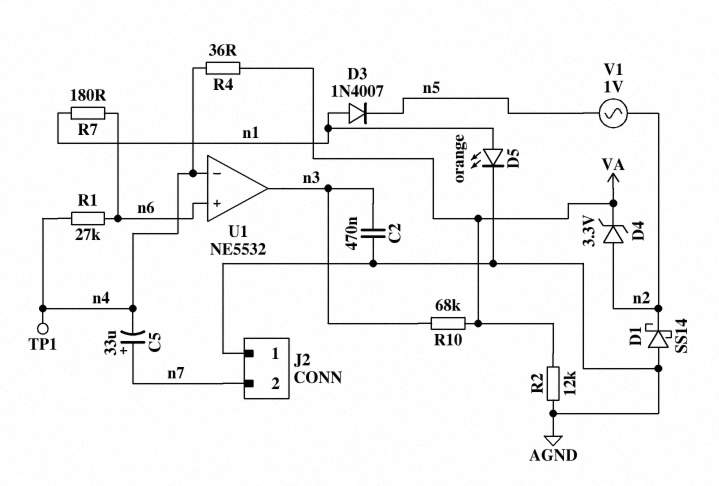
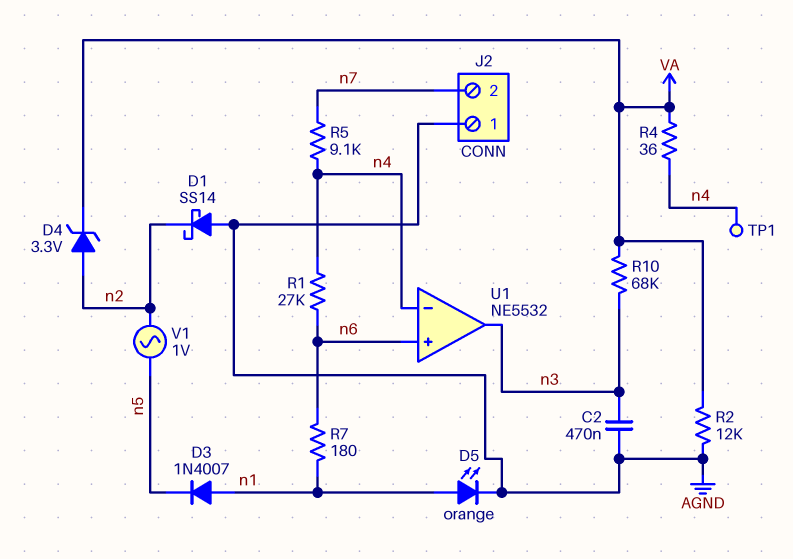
C5: 33uF (plus n7, minus n4) -> none
R5: none -> 9.1k (n4, n7)

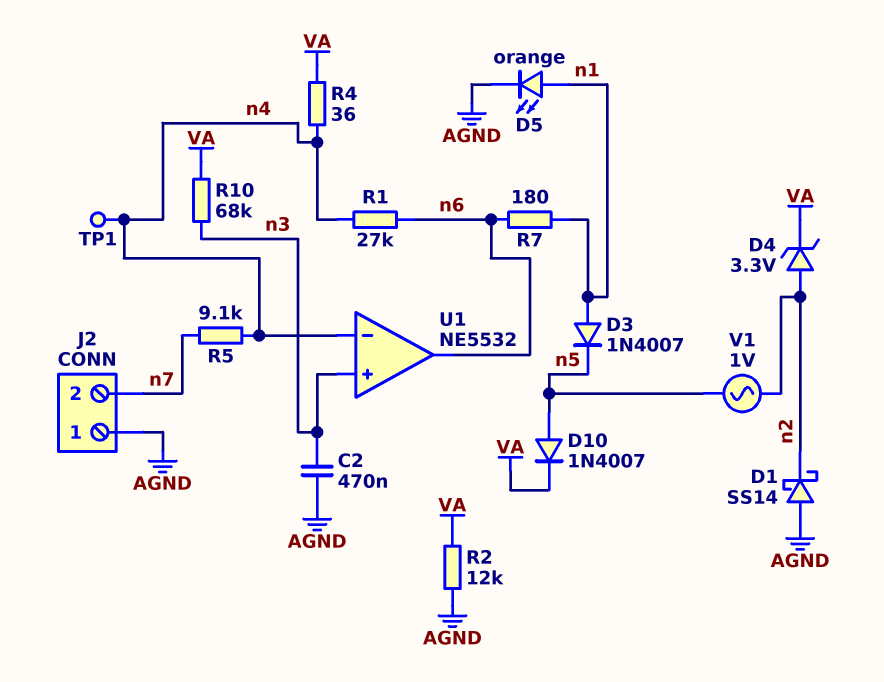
D10: none -> diode 1N4007 (A n5, K VA)
U1 pin in+: n6 -> n3
U1 pin out: n3 -> n6

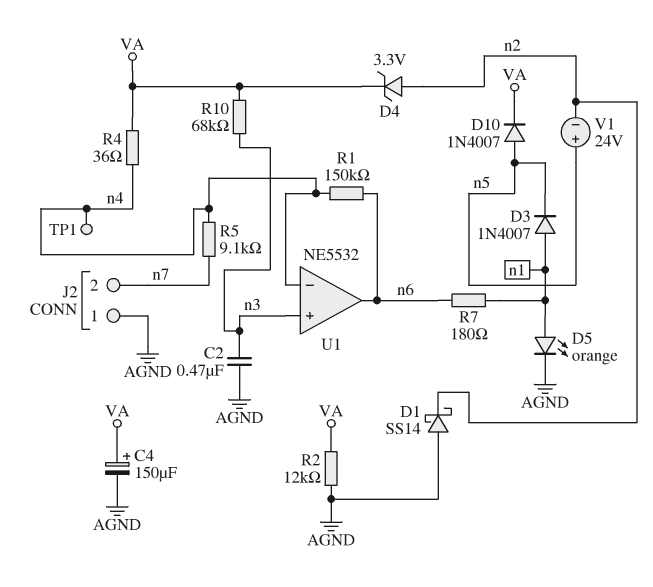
C4: none -> 150uF (plus VA, minus AGND)
R1: 27k (n4, n6) -> 150k (n4, n6)
V1: AC 1V (n2, n5) -> 24V (plus n5, minus n2)

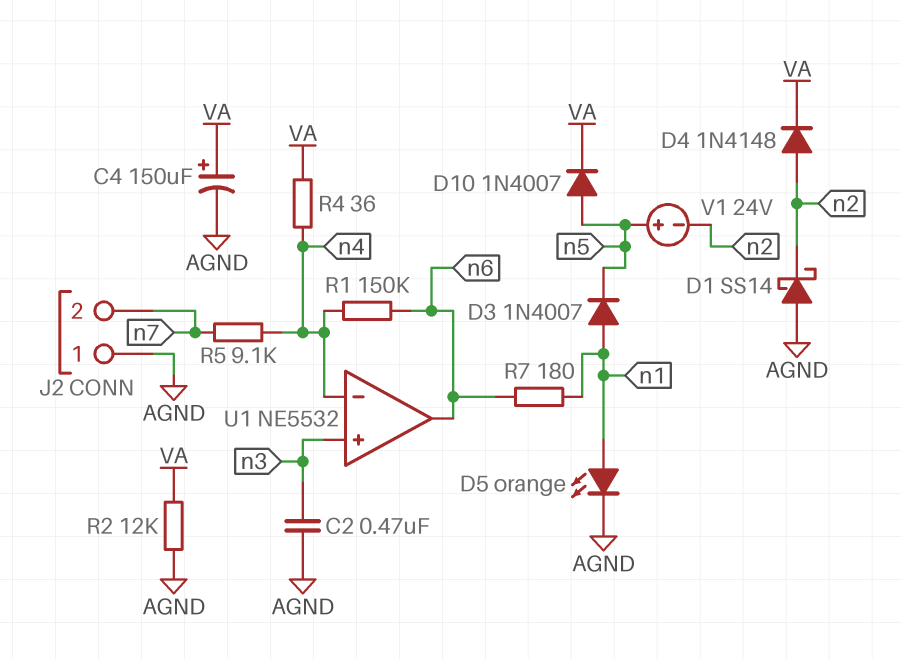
D4: zener 3.3V (A n2, K VA) -> diode 1N4148 (A n2, K VA)
R10: 68k (VA, n3) -> none
TP1: test point (n4) -> none

